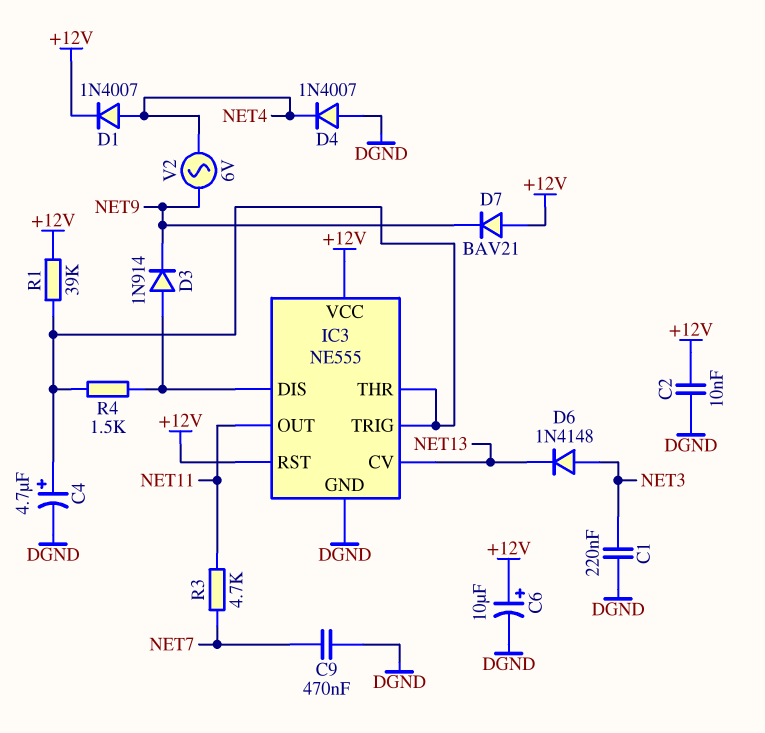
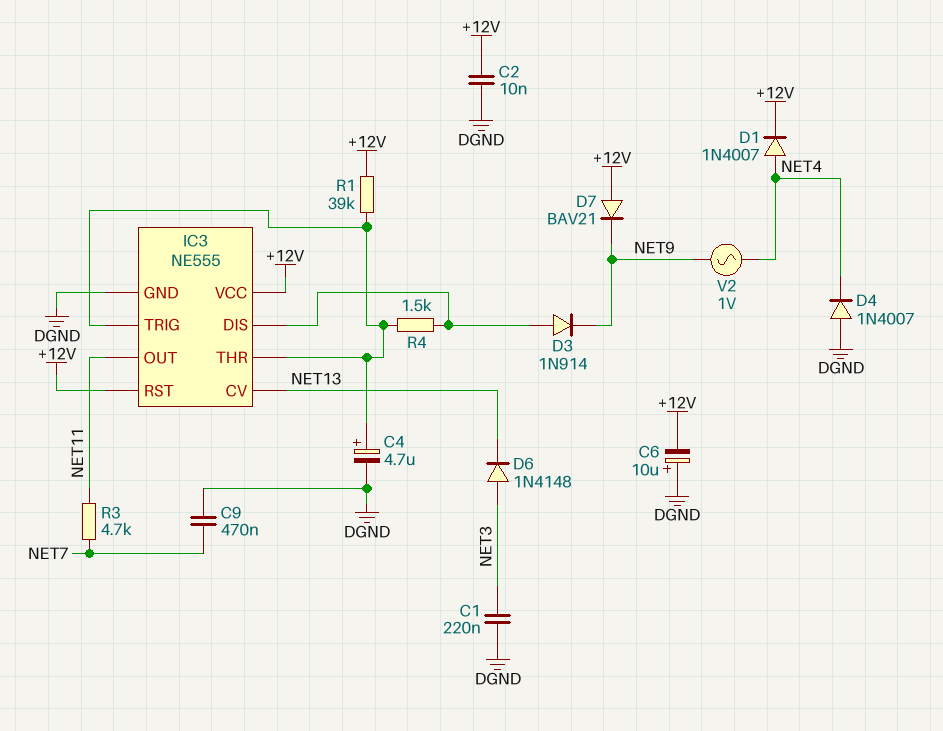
C6: 10uF (plus +12V, minus DGND) -> 10uF (plus DGND, minus +12V)
V2: AC 6V (NET4, NET9) -> AC 1V (NET4, NET9)

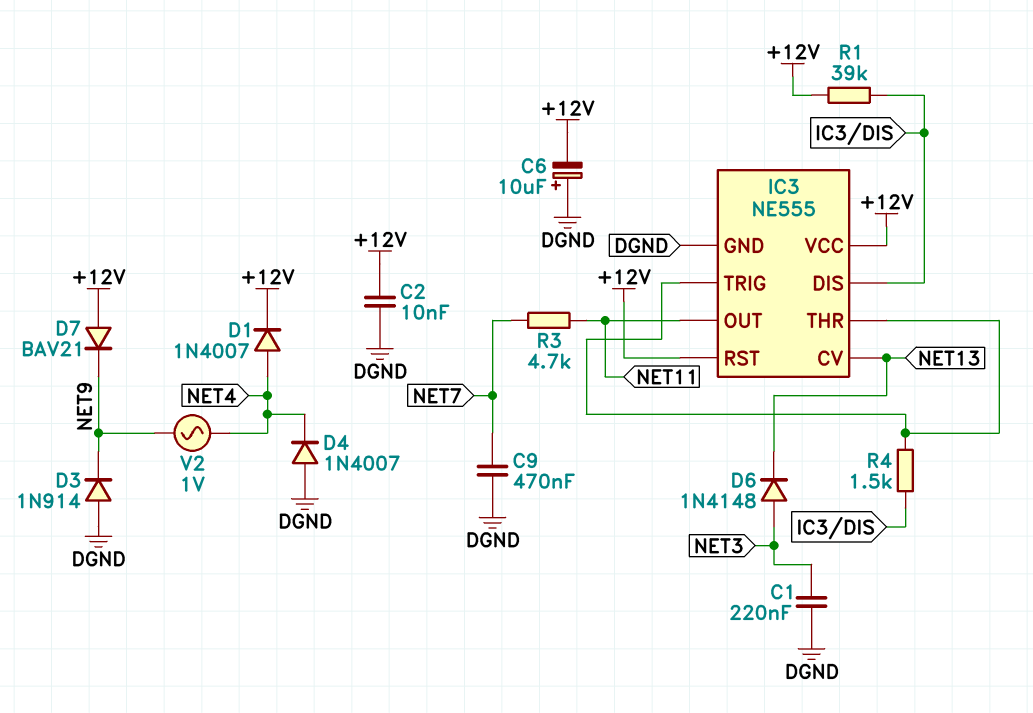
C4: 4.7uF (plus IC3/THR, minus DGND) -> none
D3: diode 1N914 (A IC3/DIS, K NET9) -> diode 1N914 (A DGND, K NET9)
R1: 39k (+12V, IC3/THR) -> 39k (+12V, IC3/DIS)

